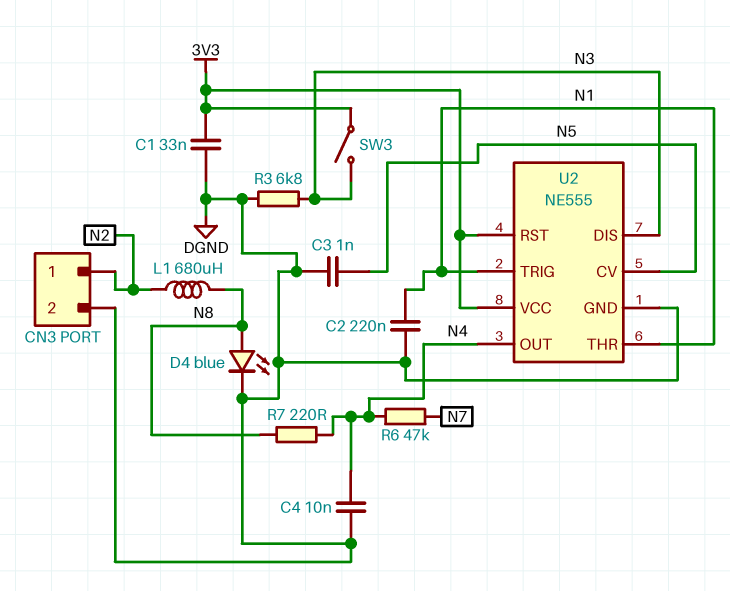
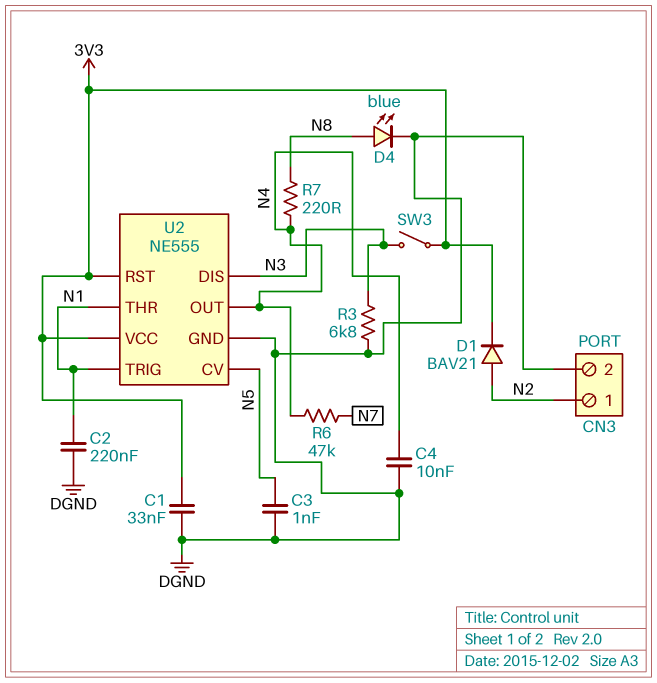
D1: none -> diode BAV21 (A N2, K 3V3)
L1: 680uH (N2, N8) -> none

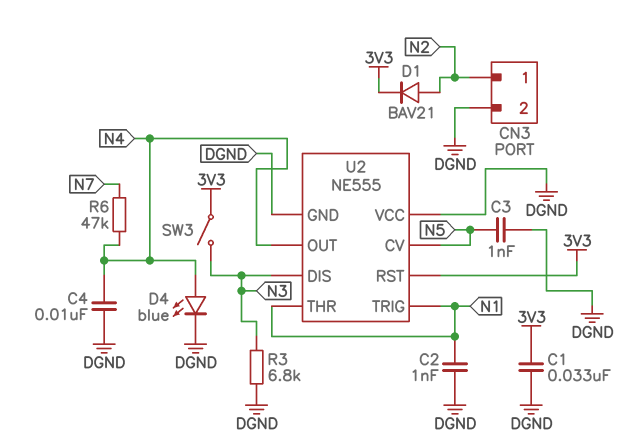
C2: 220nF (DGND, N1) -> 1nF (DGND, N1)
D4: LED blue (A N8, K DGND) -> LED blue (A N4, K DGND)
R7: 220 (N4, N8) -> none
U2 pin VCC: 3V3 -> DGND

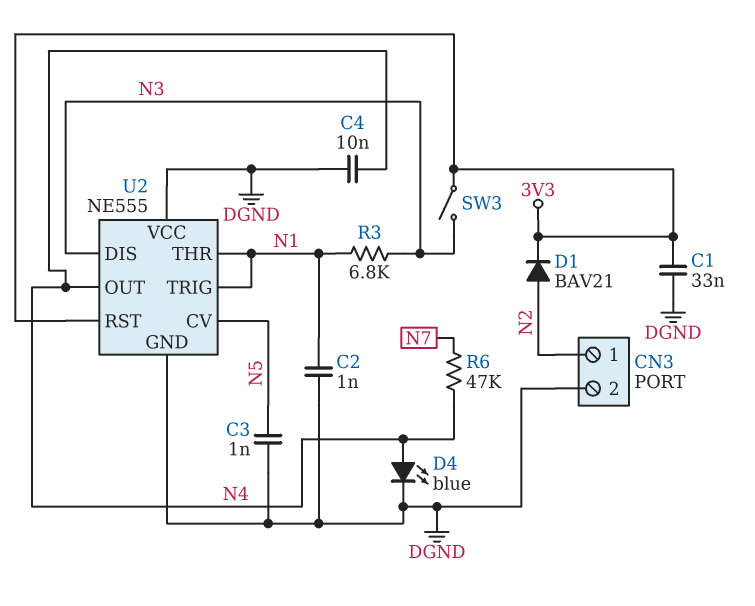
R3: 6.8k (DGND, N3) -> 6.8k (N1, N3)

